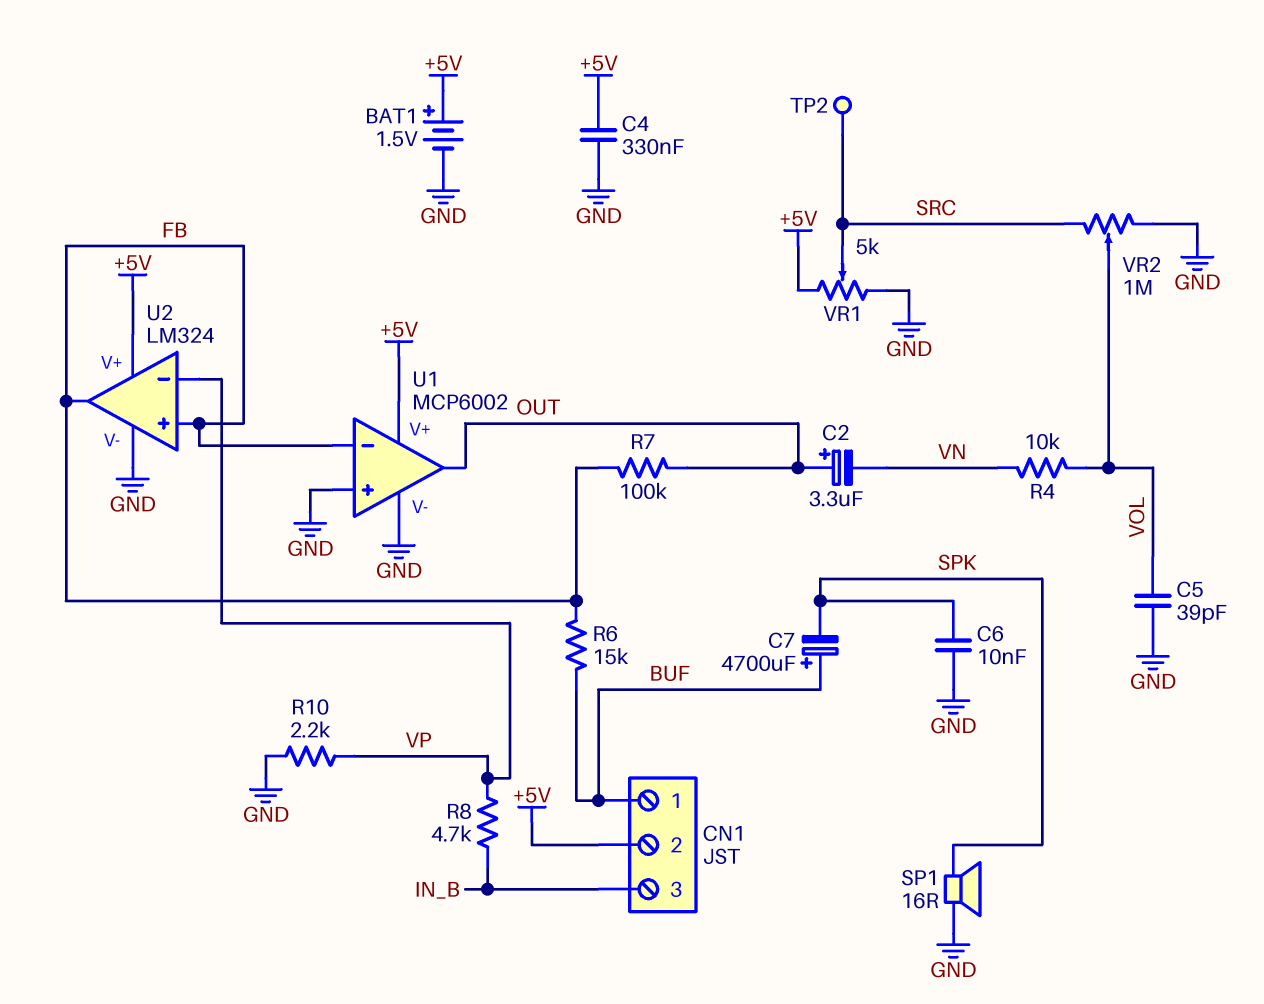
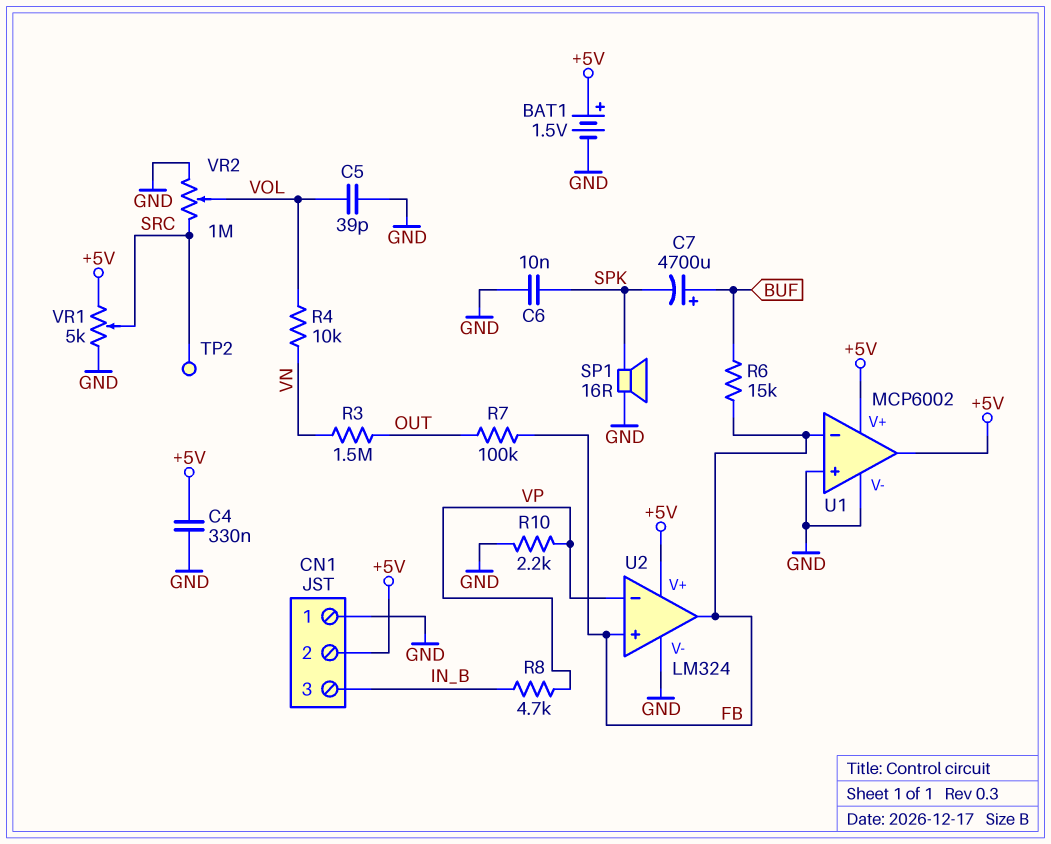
C2: 3.3uF (plus OUT, minus VN) -> none
CN1 pin 1: BUF -> GND
R3: none -> 1.5M (OUT, VN)
U1 pin out: OUT -> +5V

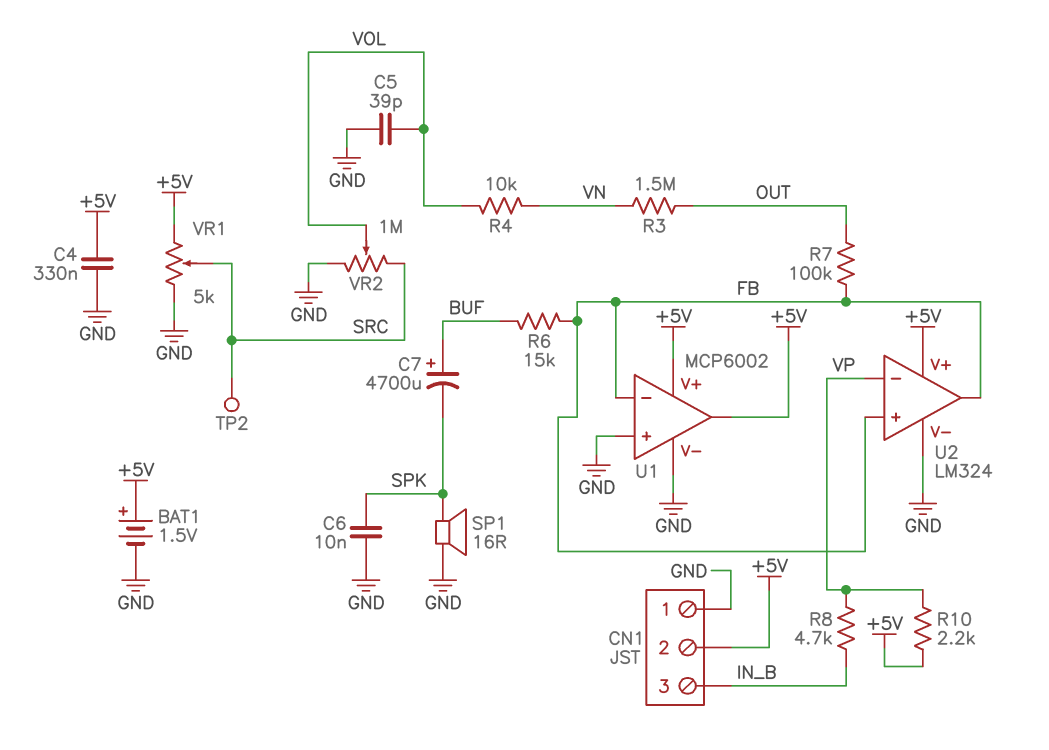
R10: 2.2k (GND, VP) -> 2.2k (+5V, VP)

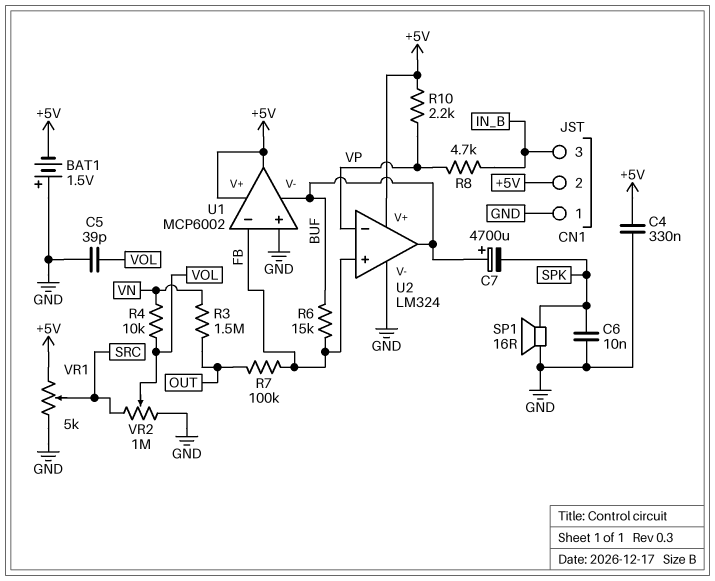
BAT1: 1.5V (plus +5V, minus GND) -> 1.5V (plus GND, minus +5V)
TP2: test point (SRC) -> none
U1 pin V-: GND -> BUF
U2 pin out: FB -> BUF

